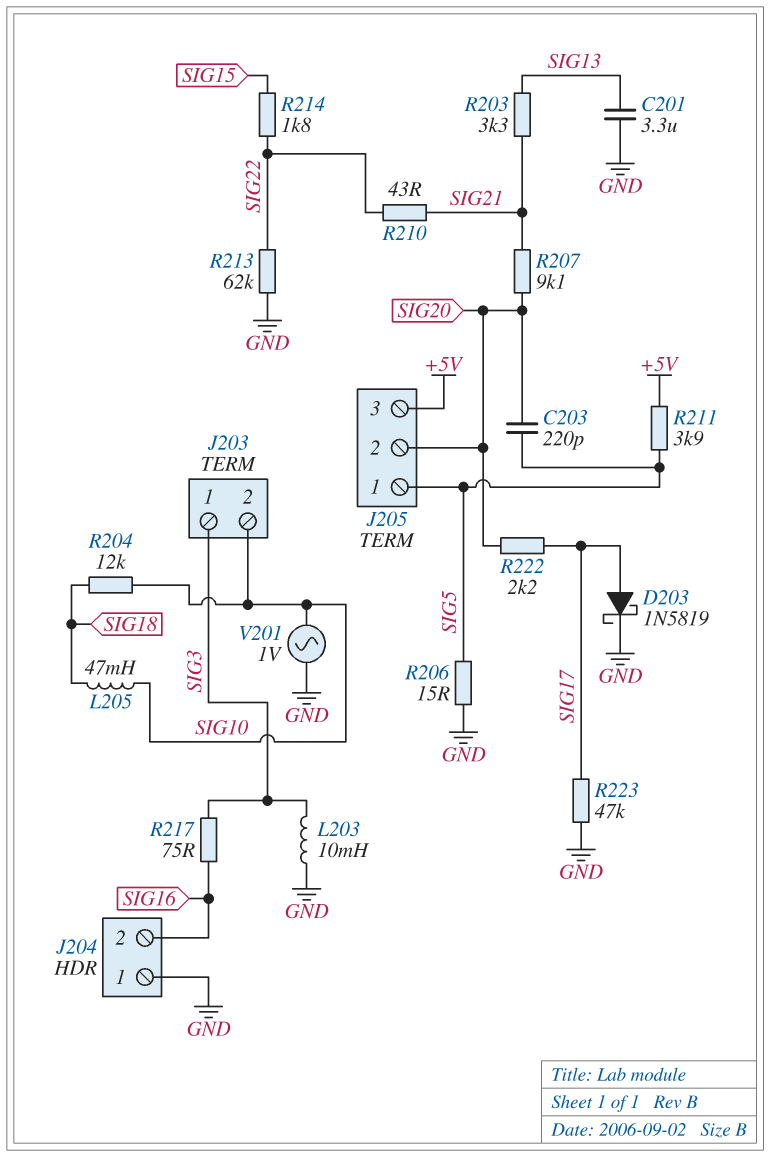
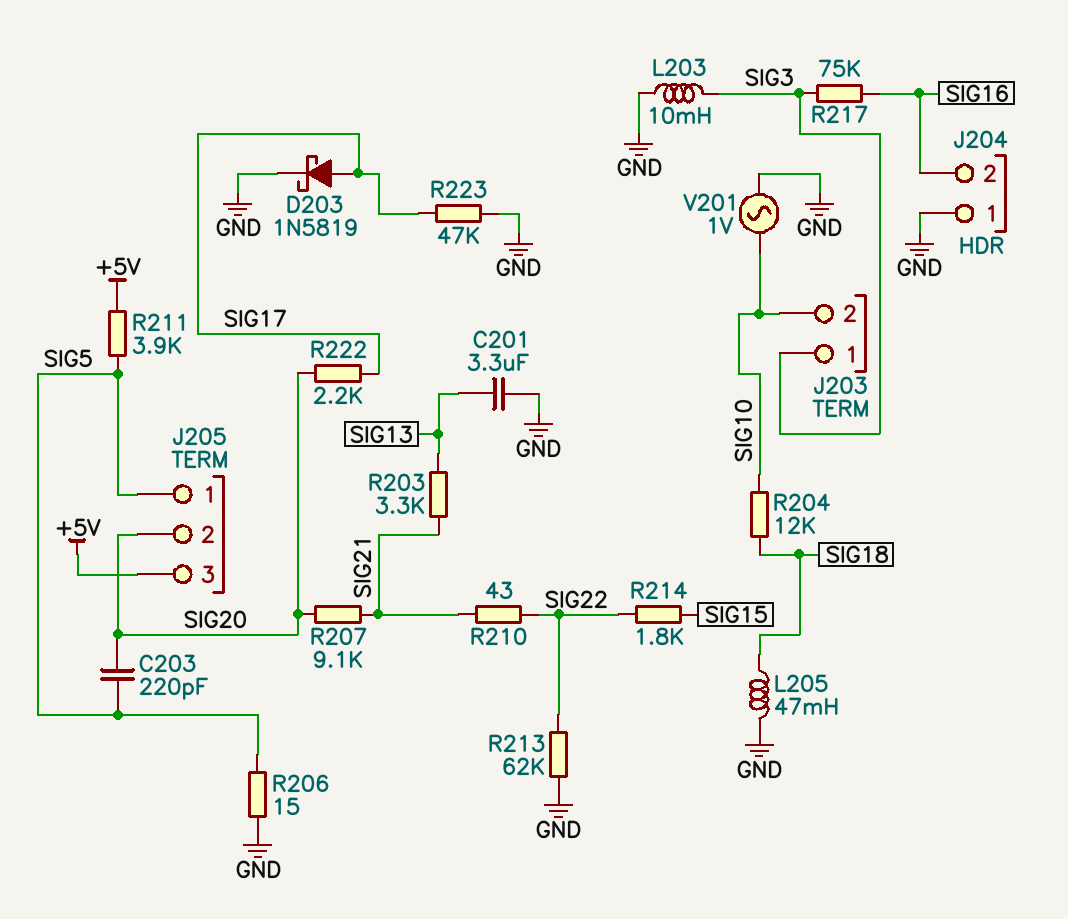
L205: 47mH (SIG10, SIG18) -> 47mH (GND, SIG18)
R217: 75 (SIG3, SIG16) -> 75k (SIG3, SIG16)

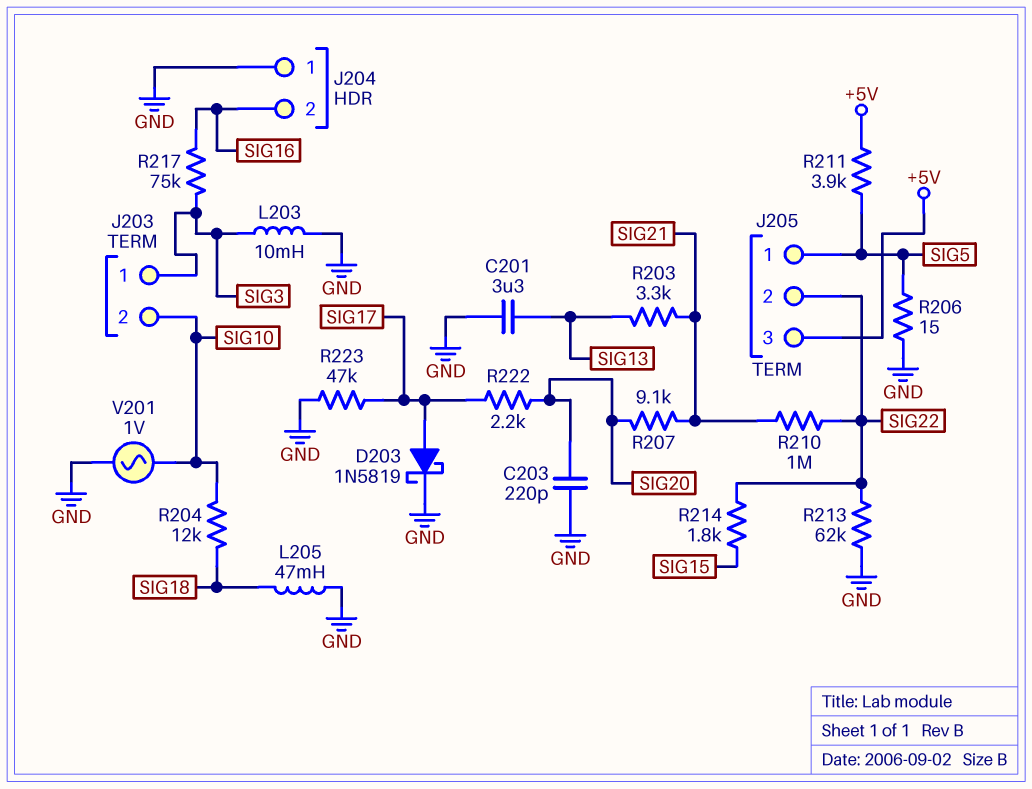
C203: 220pF (SIG5, SIG20) -> 220pF (GND, SIG20)
J205 pin 2: SIG20 -> SIG22
R210: 43 (SIG21, SIG22) -> 1M (SIG21, SIG22)

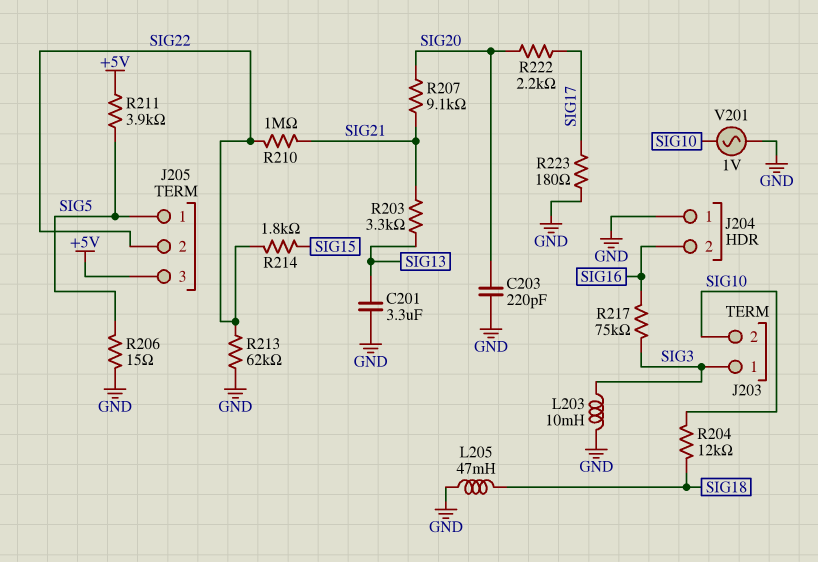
D203: schottky 1N5819 (A SIG17, K GND) -> none
R223: 47k (GND, SIG17) -> 180 (GND, SIG17)

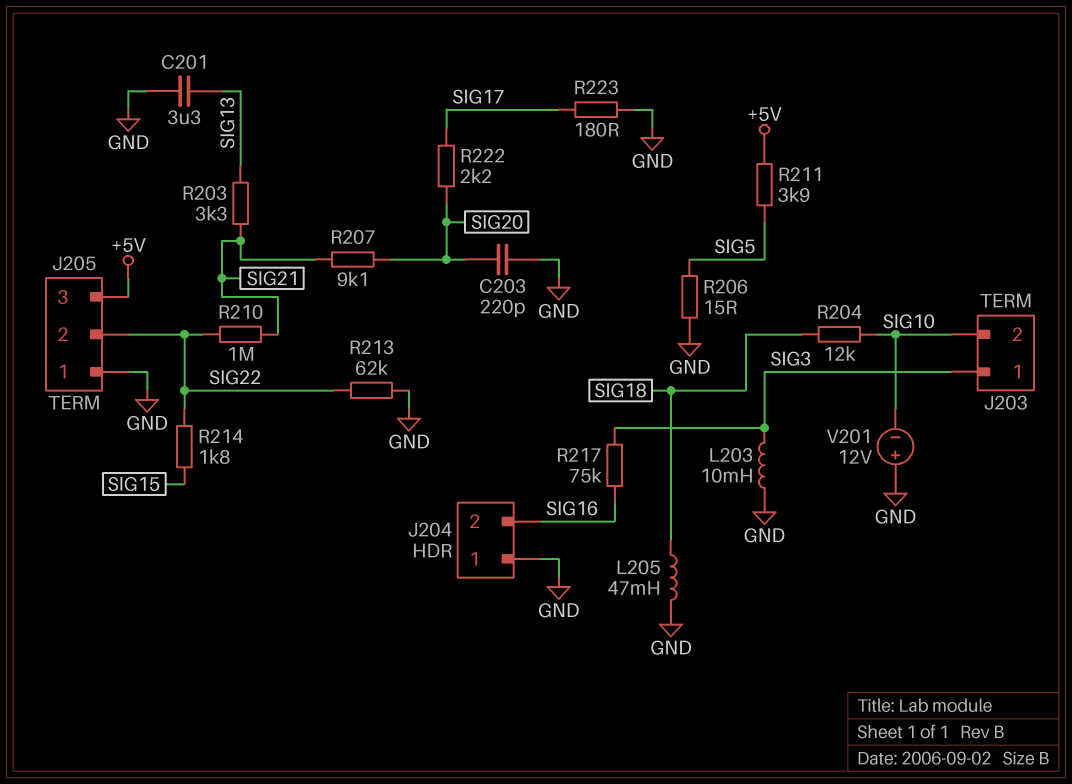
J205 pin 1: SIG5 -> GND
V201: AC 1V (GND, SIG10) -> 12V (plus GND, minus SIG10)

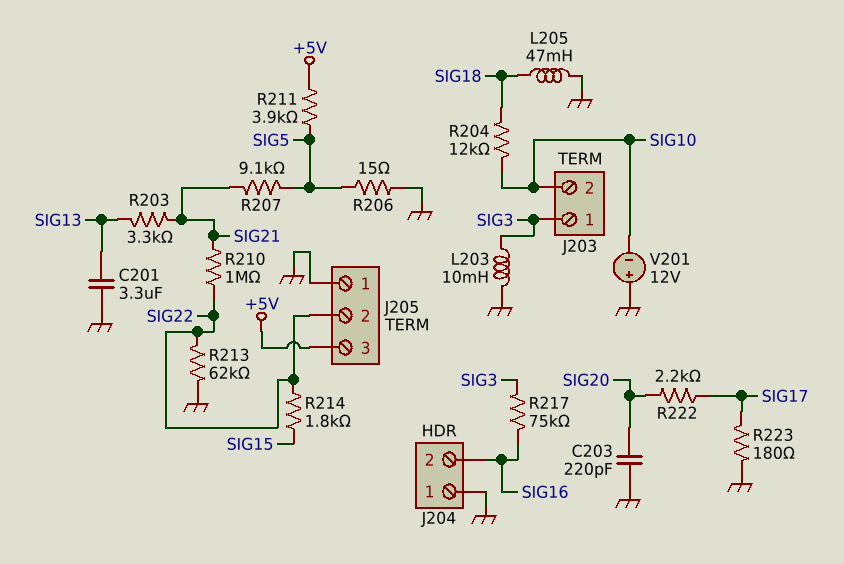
R207: 9.1k (SIG20, SIG21) -> 9.1k (SIG5, SIG21)

